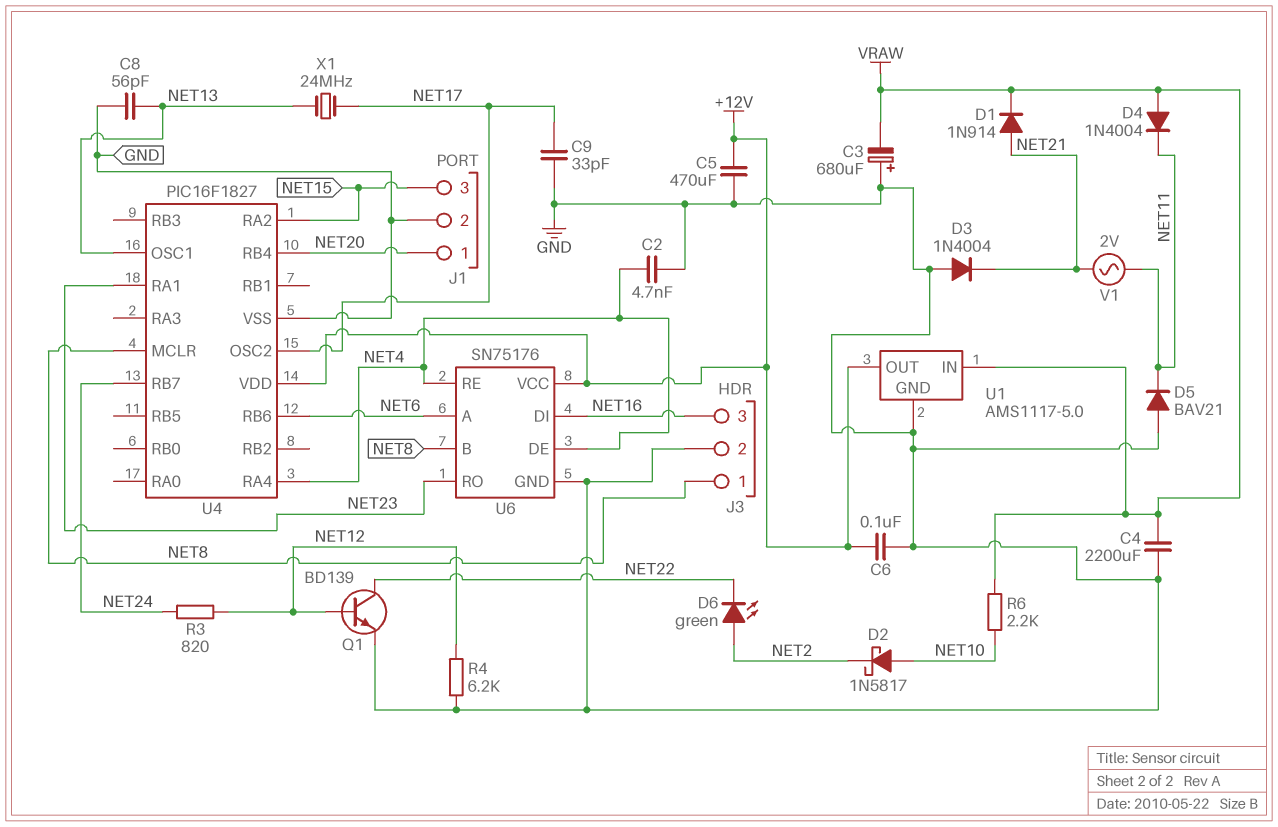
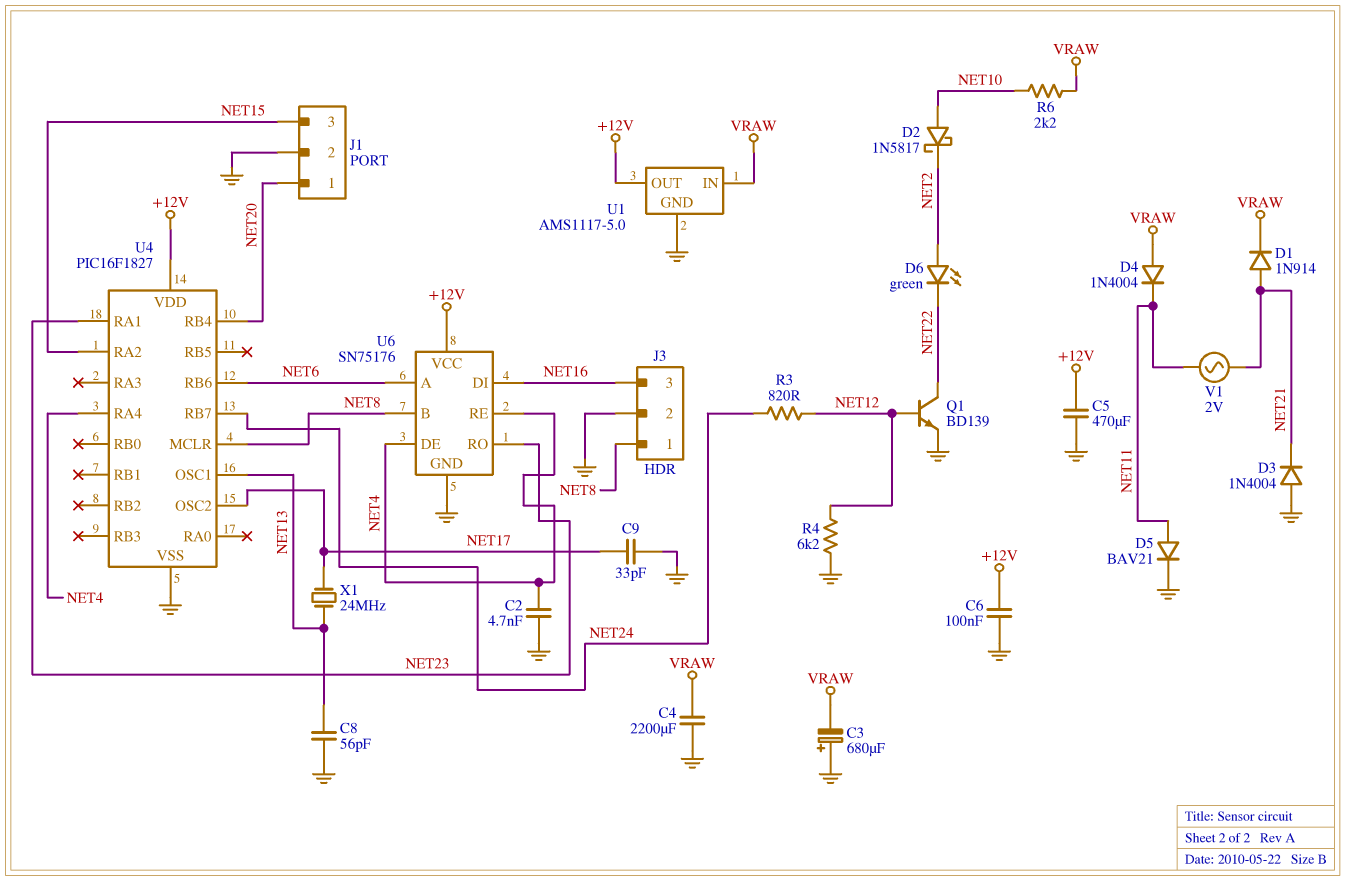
D5: diode BAV21 (A GND, K NET11) -> diode BAV21 (A NET11, K GND)

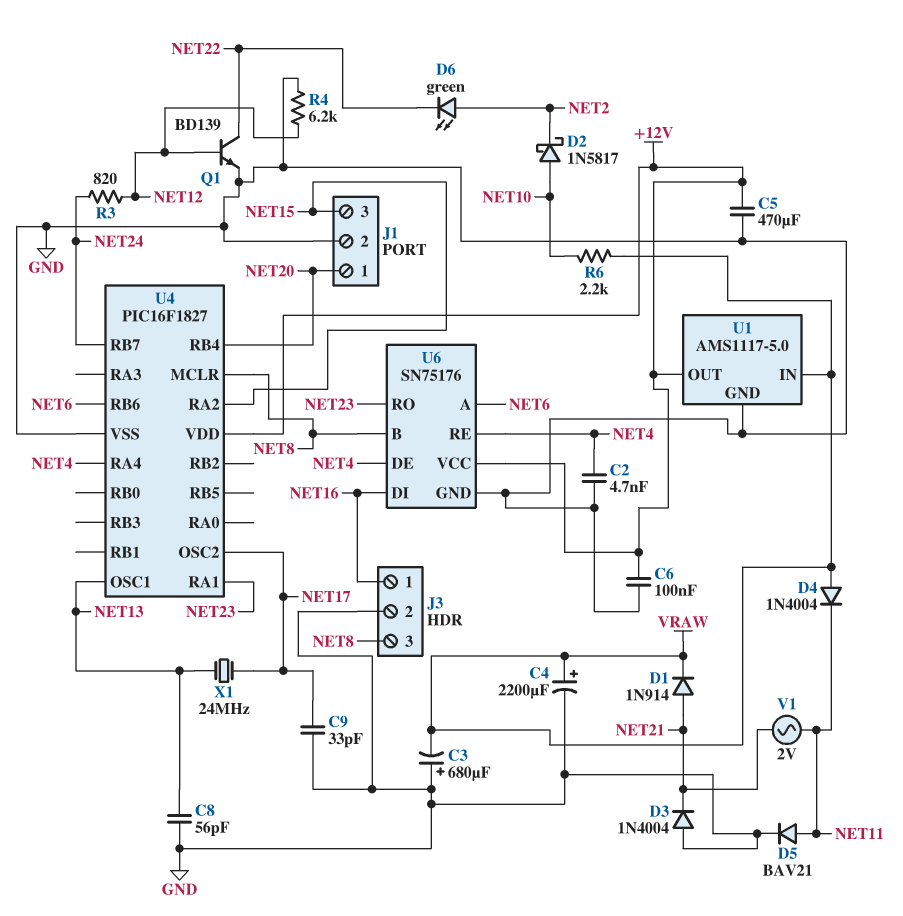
C4: 2200uF (GND, VRAW) -> 2200uF (plus VRAW, minus GND)
J3 pin 1: NET8 -> NET16
J3 pin 3: NET16 -> NET8

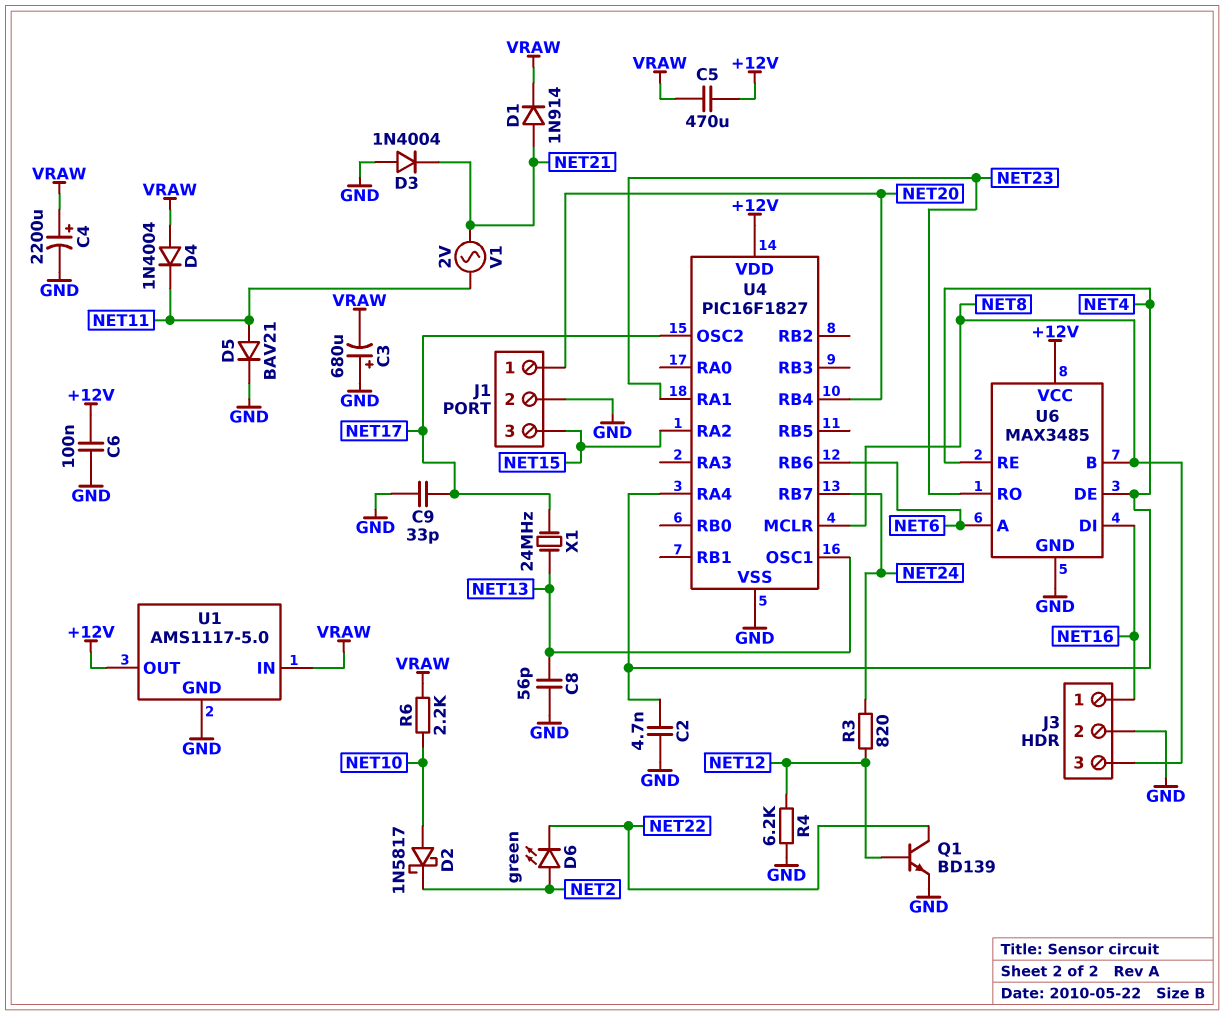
C5: 470uF (+12V, GND) -> 470uF (+12V, VRAW)
U6: SN75176 -> MAX3485

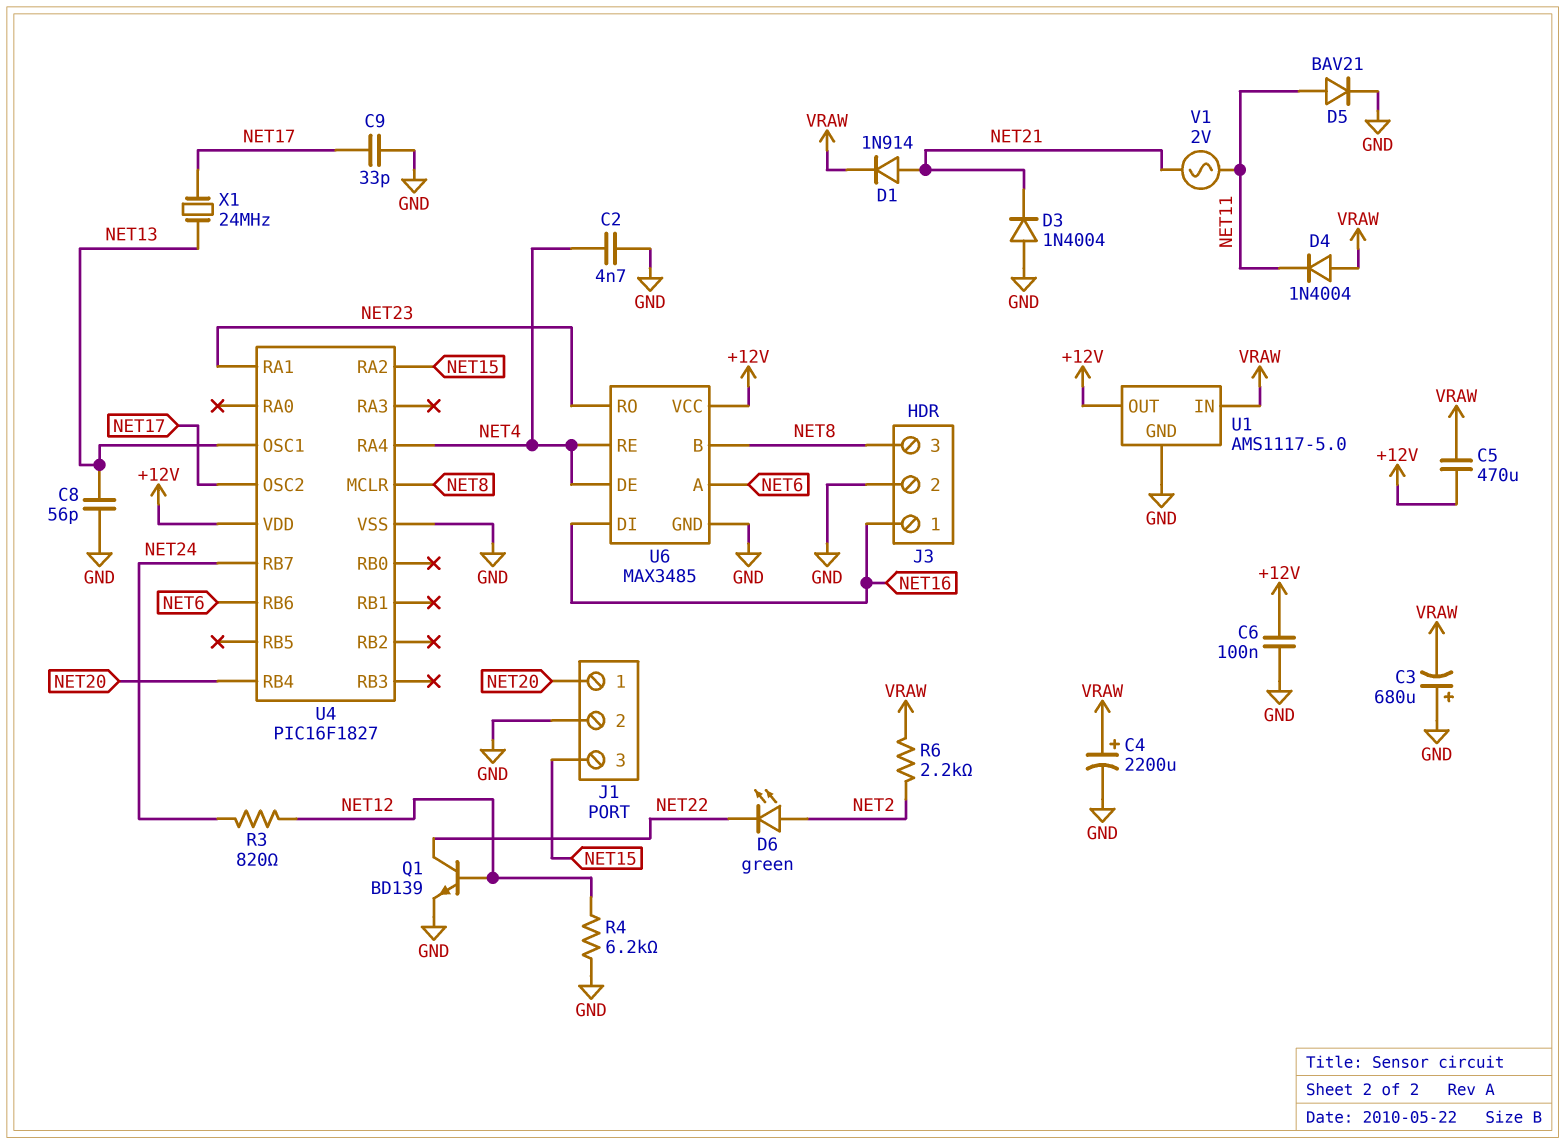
D2: schottky 1N5817 (A NET10, K NET2) -> none
R6: 2.2k (NET10, VRAW) -> 2.2k (NET2, VRAW)

